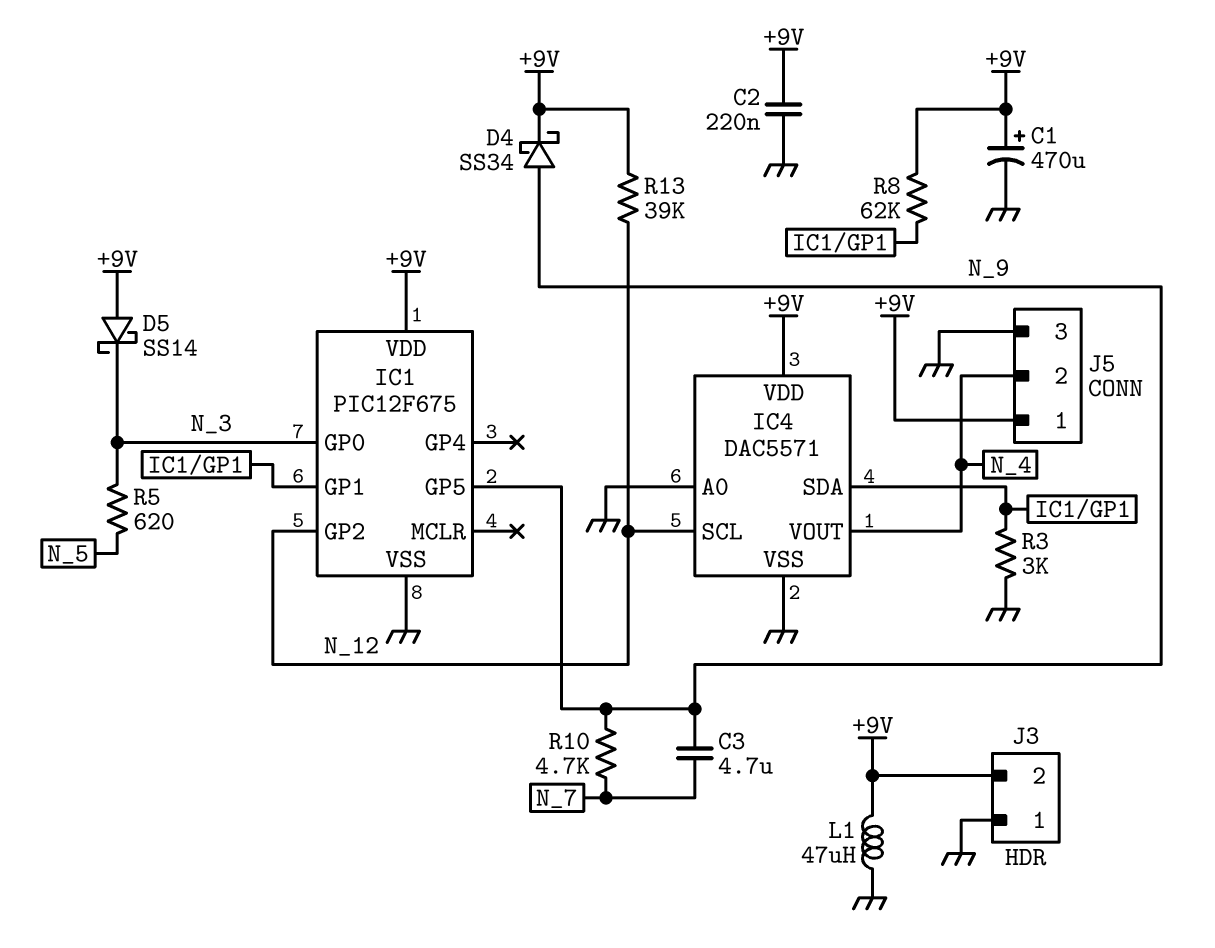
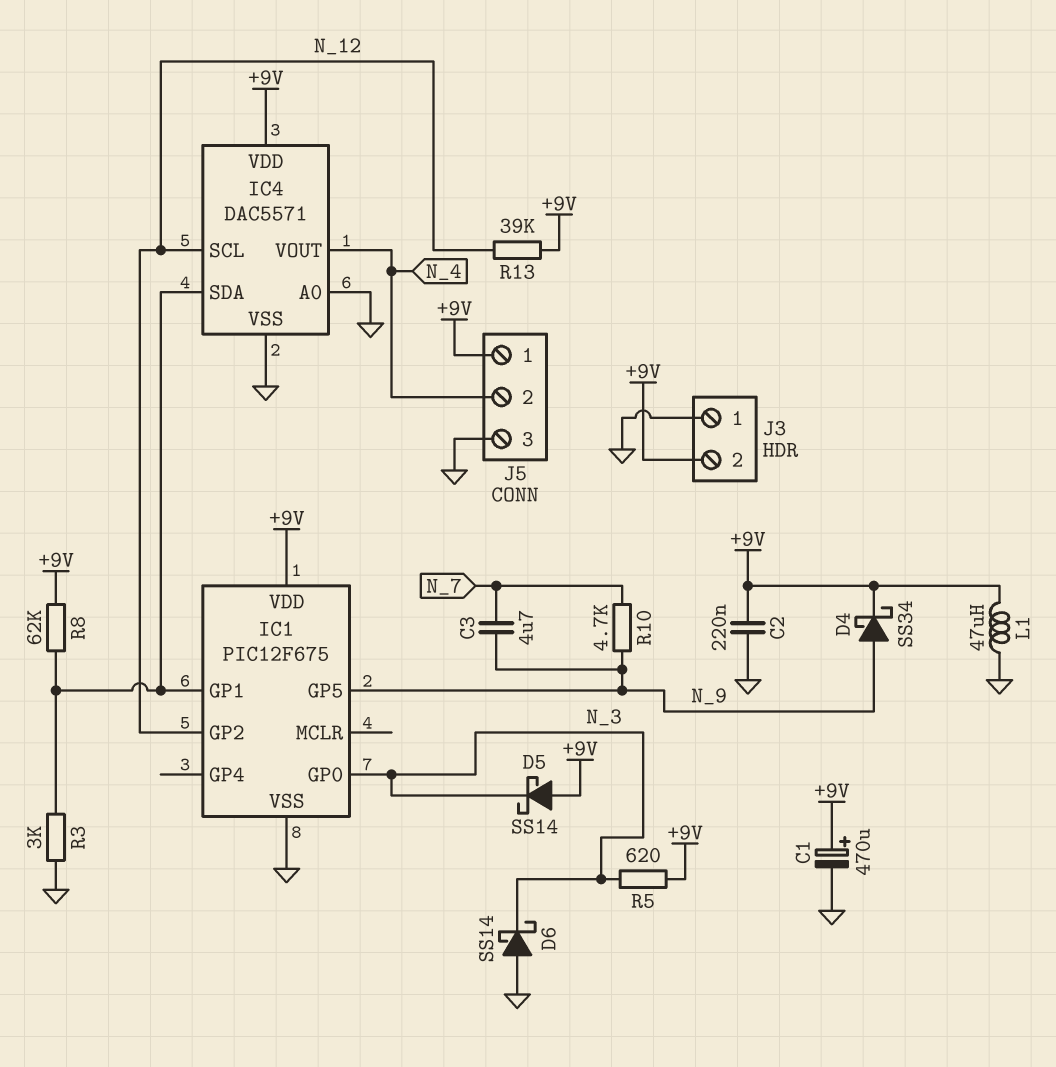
D6: none -> schottky SS14 (A GND, K N_3)
R5: 620 (N_3, N_5) -> 620 (+9V, N_3)

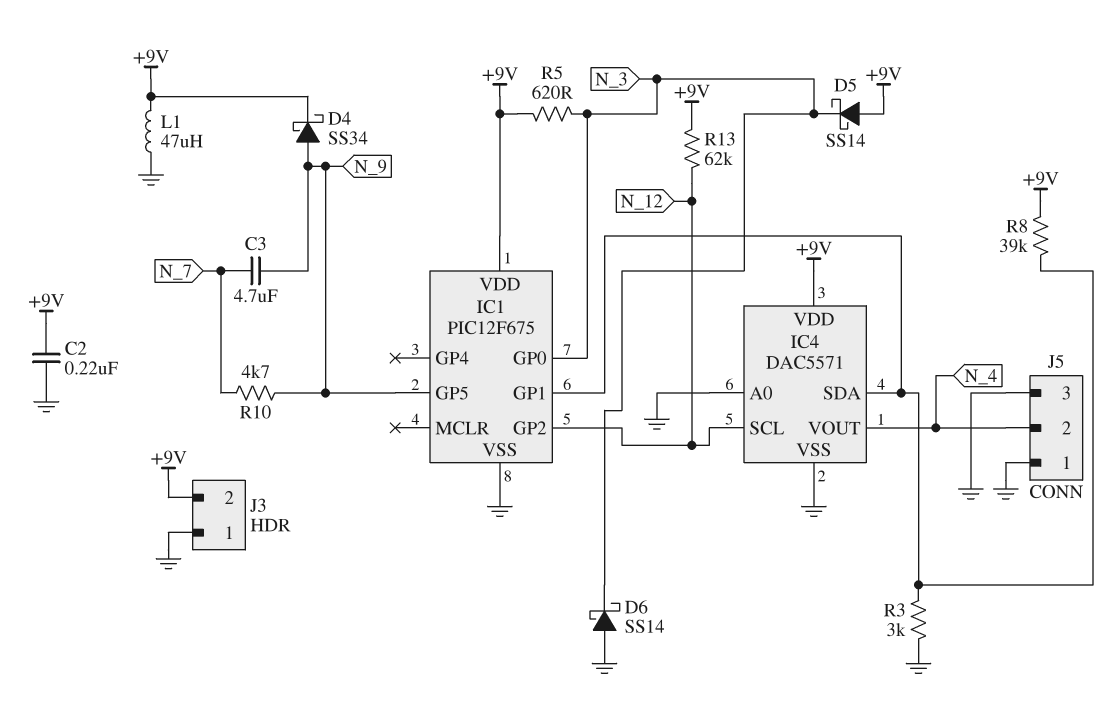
C1: 470uF (plus +9V, minus GND) -> none
J5 pin 1: +9V -> GND
R8: 62k (+9V, IC1/GP1) -> 39k (+9V, IC1/GP1)
R13: 39k (+9V, N_12) -> 62k (+9V, N_12)

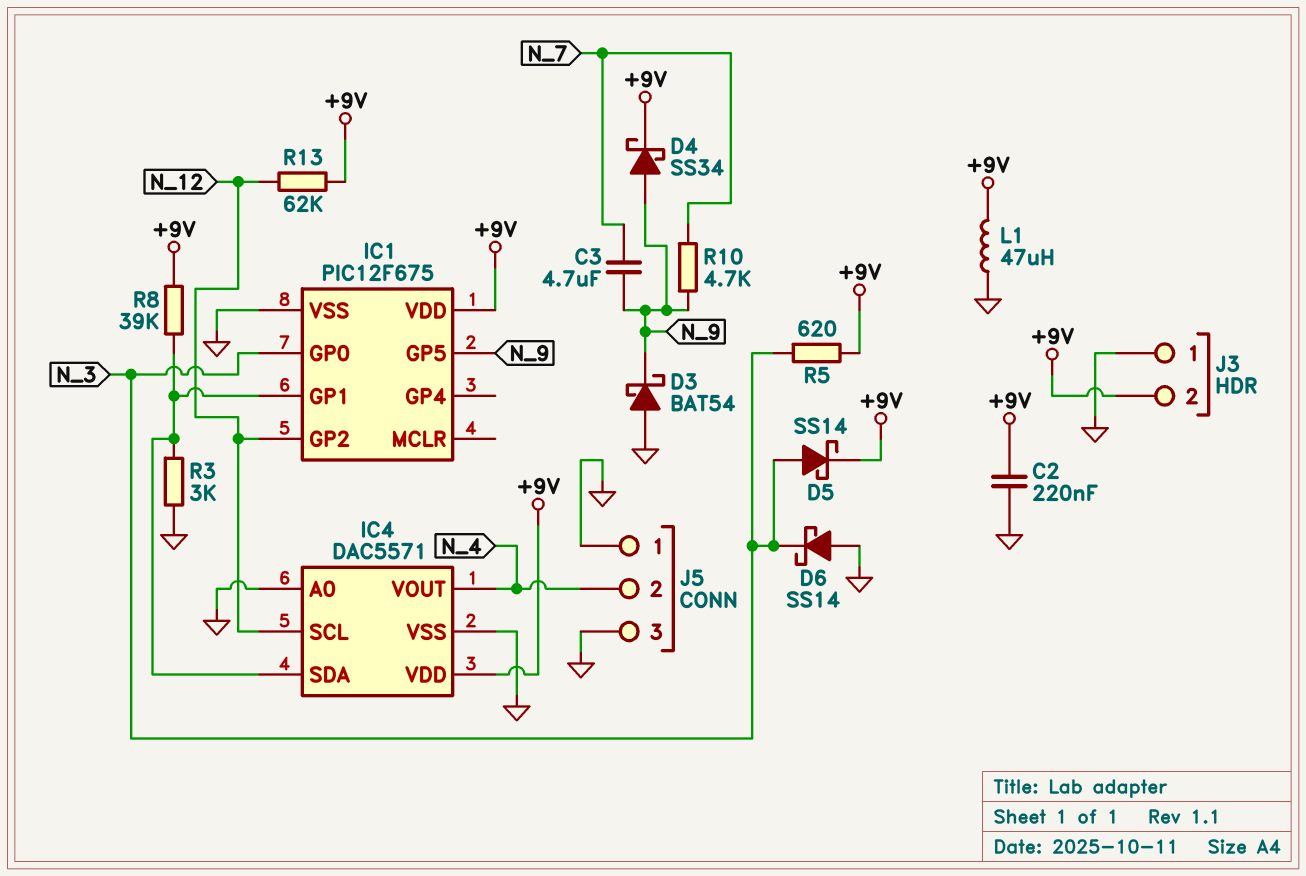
D3: none -> schottky BAT54 (A GND, K N_9)
D5: schottky SS14 (A +9V, K N_3) -> schottky SS14 (A N_3, K +9V)

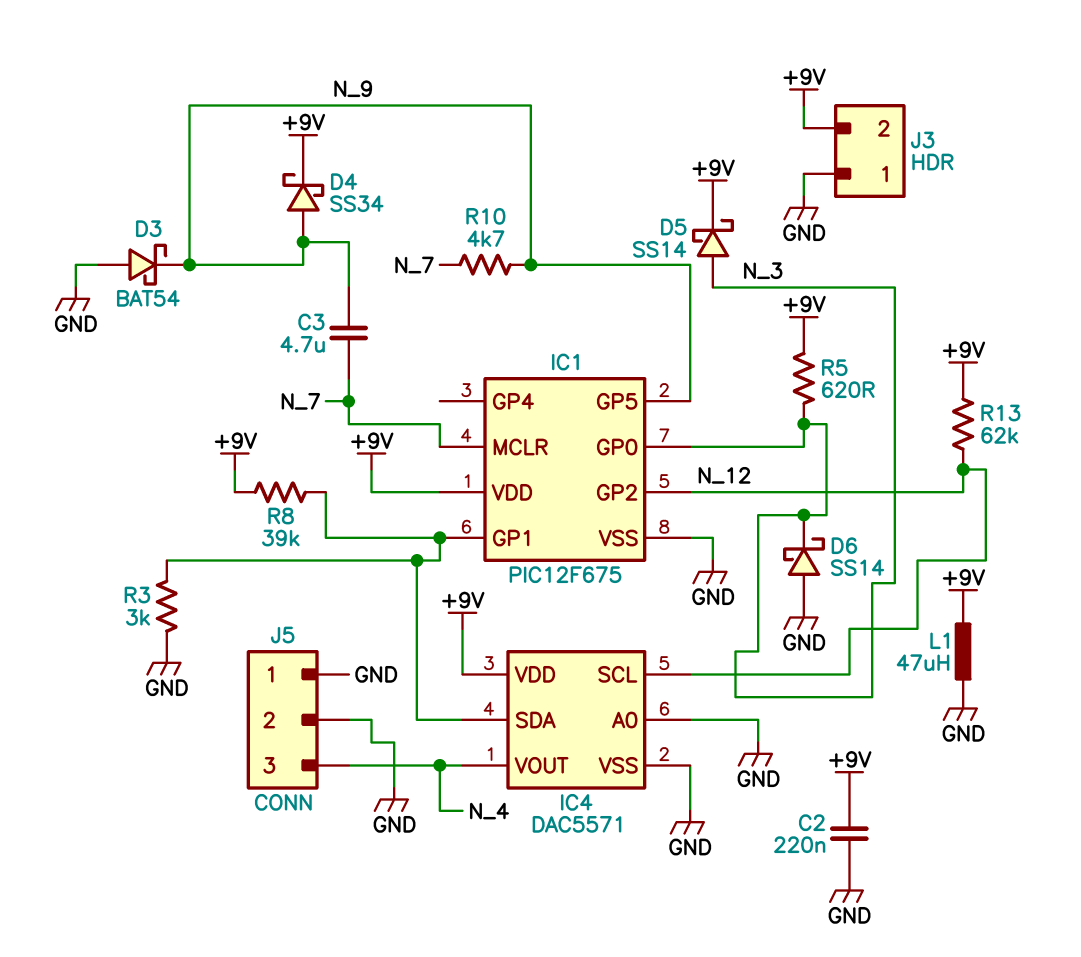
IC1 pin MCLR: none -> N_7
J5 pin 2: N_4 -> GND
J5 pin 3: GND -> N_4

